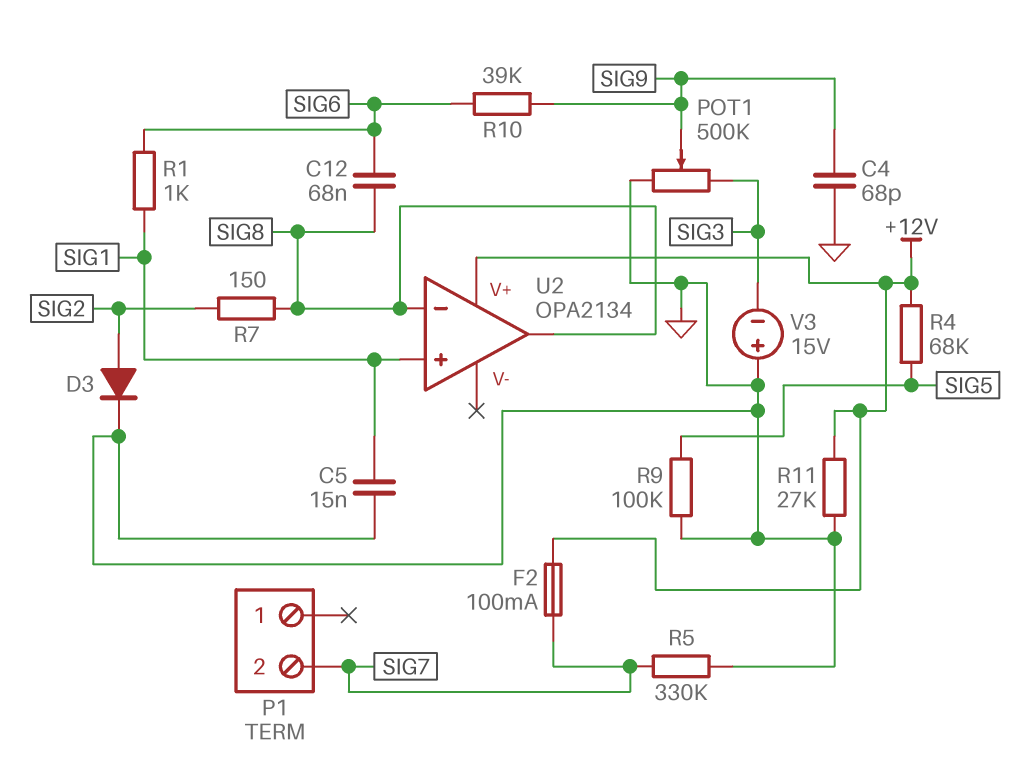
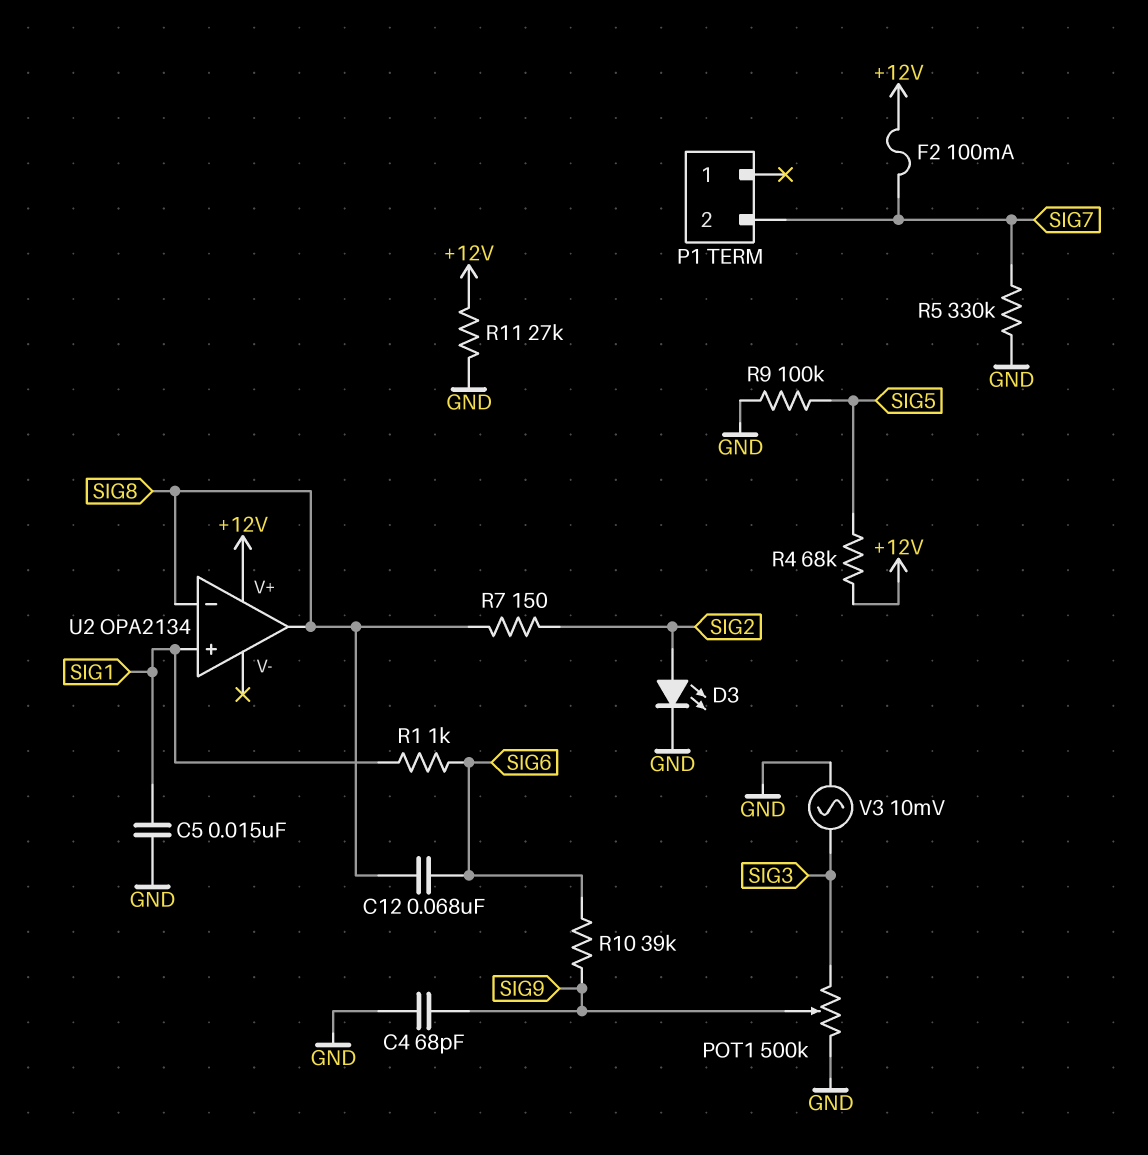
D3: diode (A SIG2, K GND) -> LED (A SIG2, K GND)
V3: 15V (plus GND, minus SIG3) -> AC 10mV (GND, SIG3)

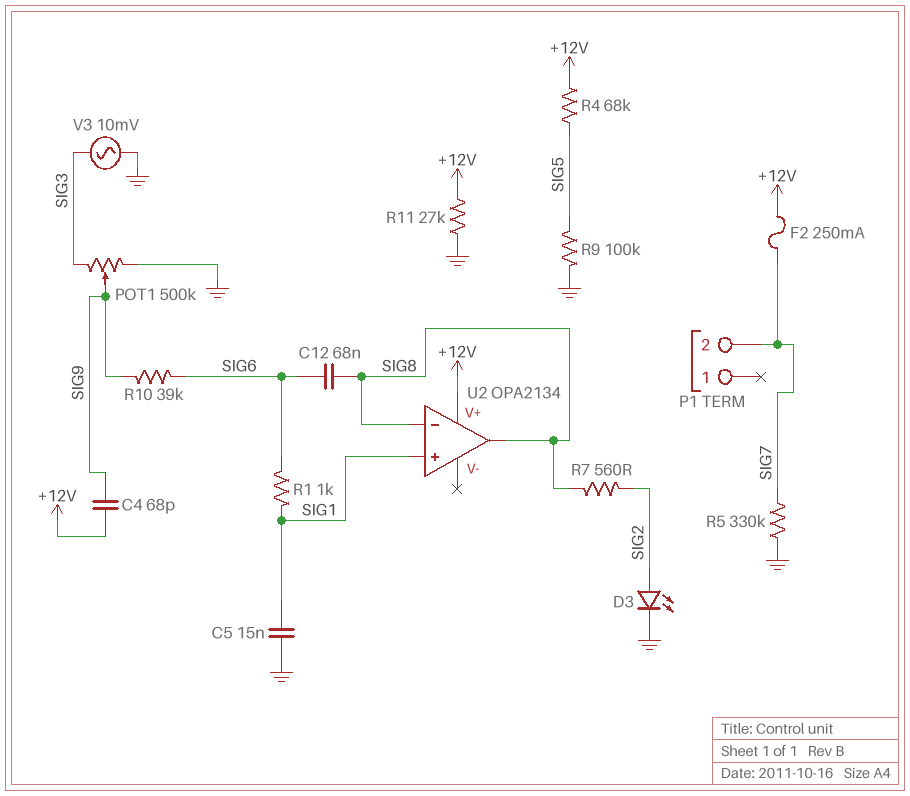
C4: 68pF (GND, SIG9) -> 68pF (+12V, SIG9)
F2: 100mA (+12V, SIG7) -> 250mA (+12V, SIG7)
R7: 150 (SIG2, SIG8) -> 560 (SIG2, SIG8)

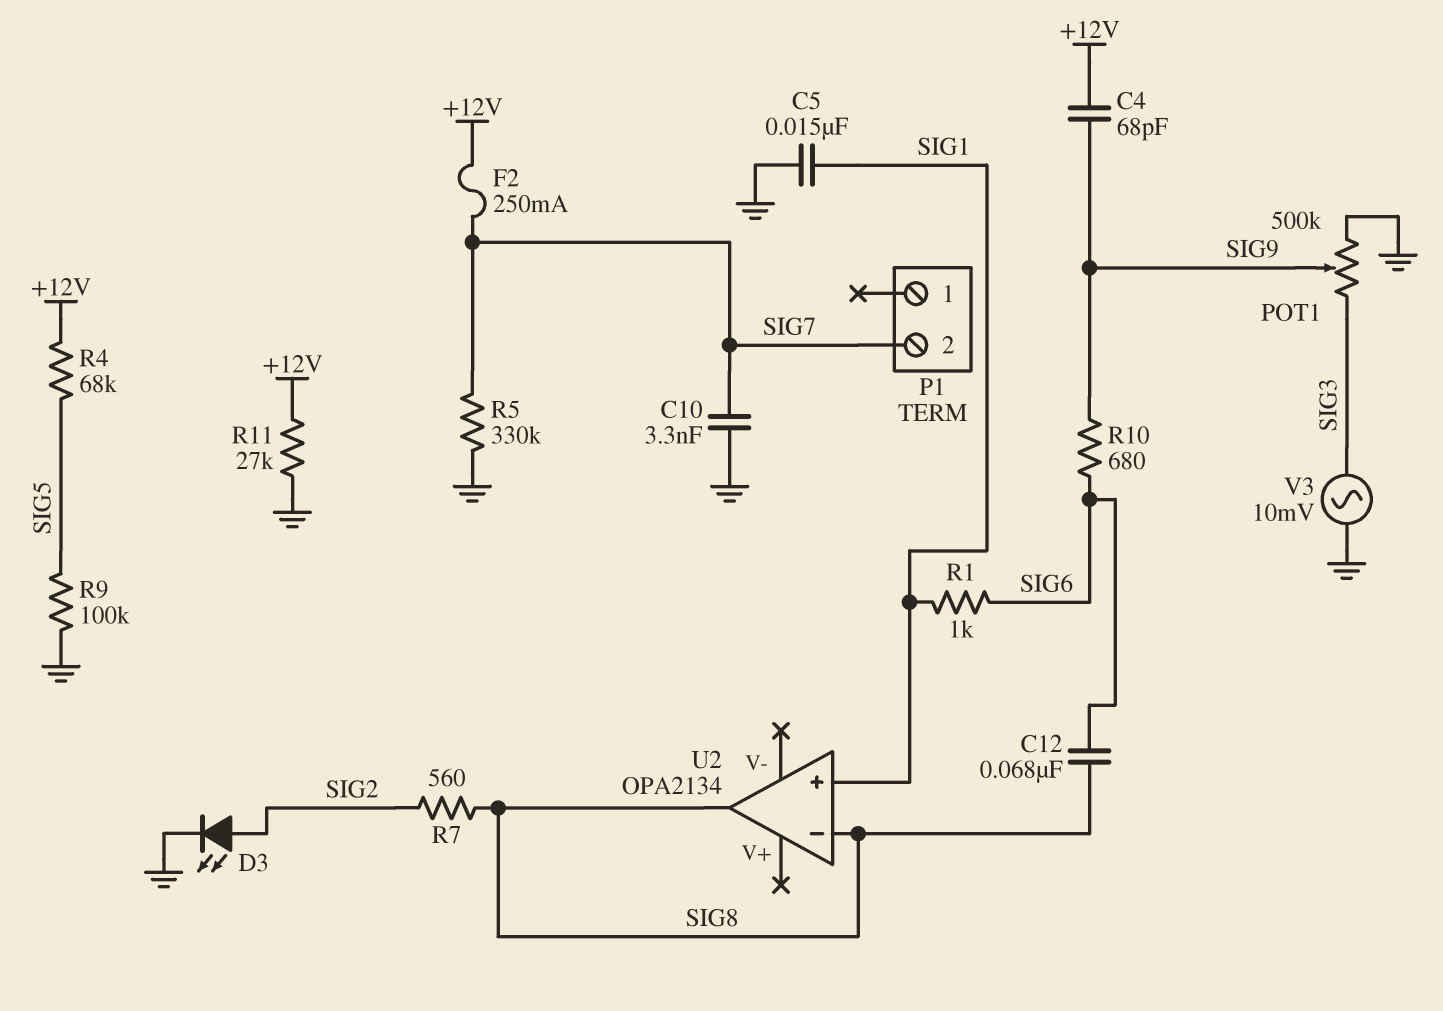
C10: none -> 3.3nF (GND, SIG7)
R10: 39k (SIG6, SIG9) -> 680 (SIG6, SIG9)
U2 pin V+: +12V -> none

